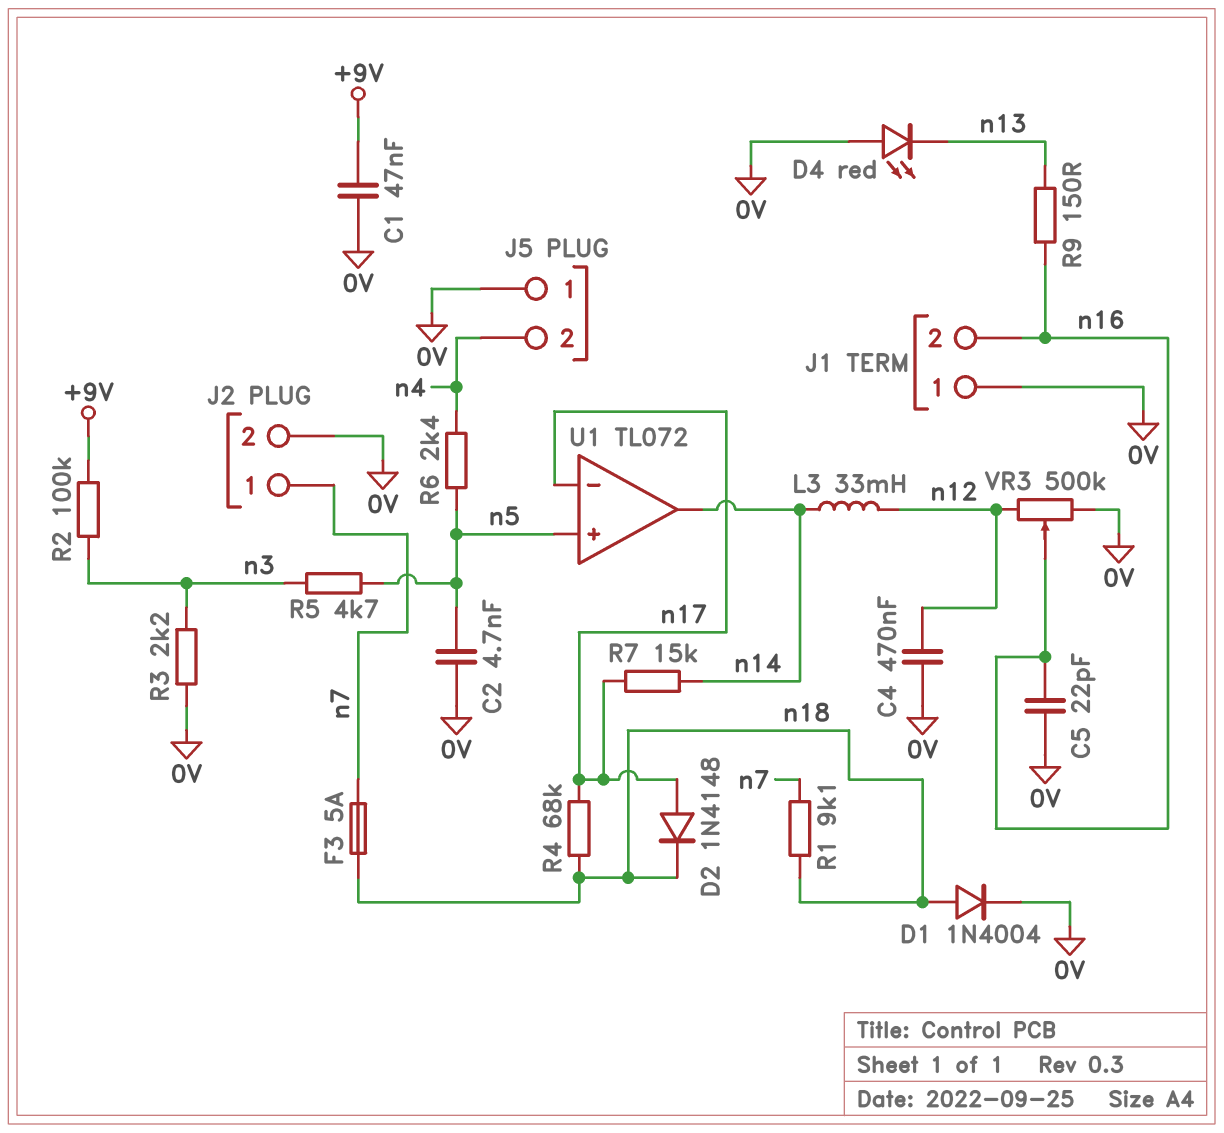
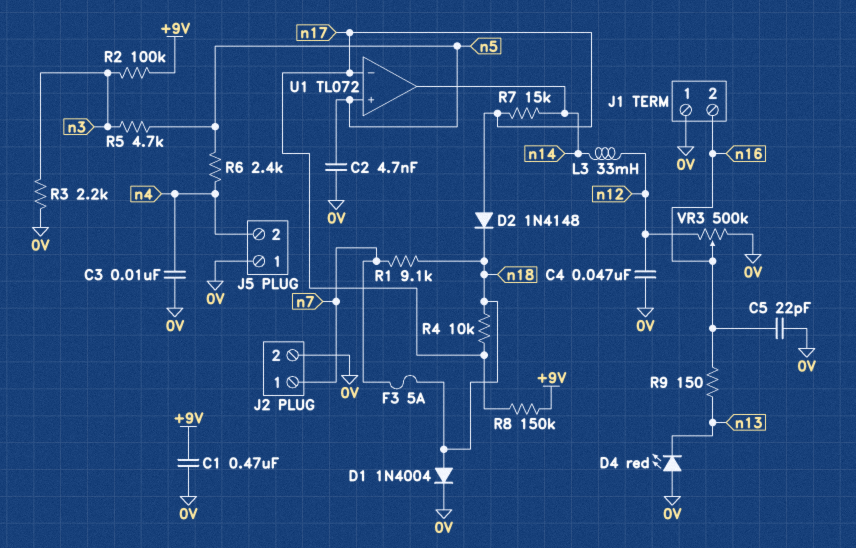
C1: 47nF (+9V, 0V) -> 470nF (+9V, 0V)
C3: none -> 10nF (0V, n4)
C4: 470nF (0V, n12) -> 47nF (0V, n12)
R4: 68k (n17, n18) -> 10k (n17, n18)
R8: none -> 150k (+9V, n17)

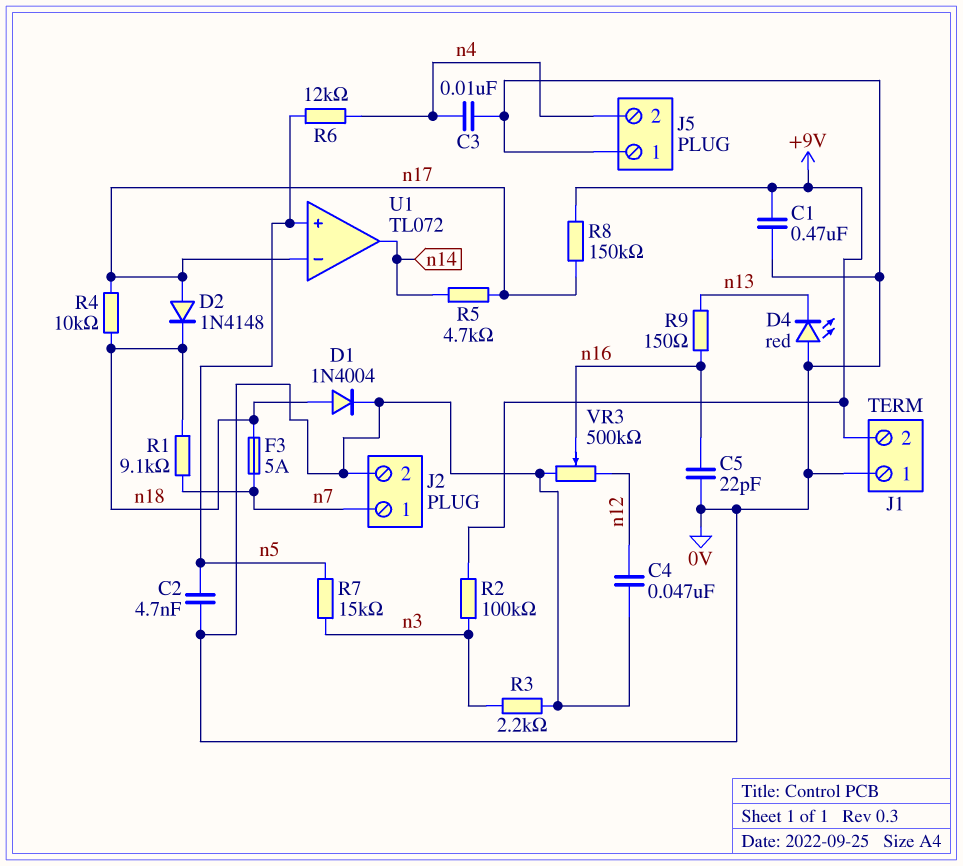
J1 pin 2: n16 -> +9V
L3: 33mH (n12, n14) -> none
R5: 4.7k (n3, n5) -> 4.7k (n14, n17)
R6: 2.4k (n4, n5) -> 12k (n4, n5)
R7: 15k (n14, n17) -> 15k (n3, n5)

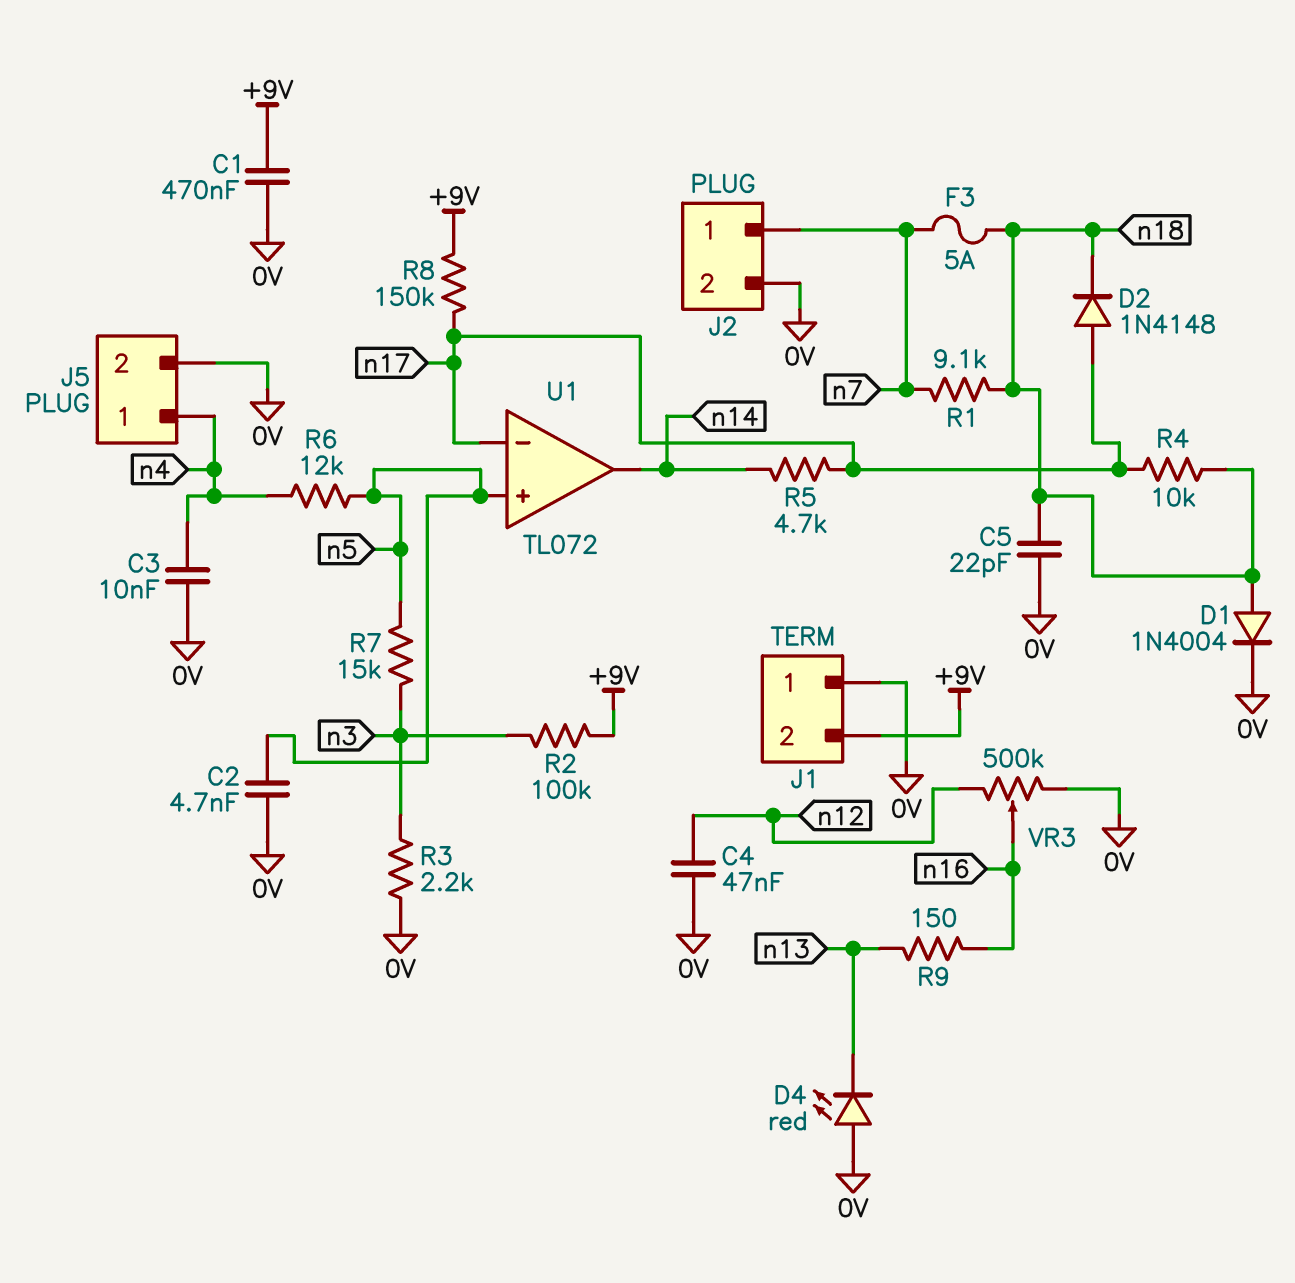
C5: 22pF (0V, n16) -> 22pF (0V, n18)
J5 pin 1: 0V -> n4
J5 pin 2: n4 -> 0V

